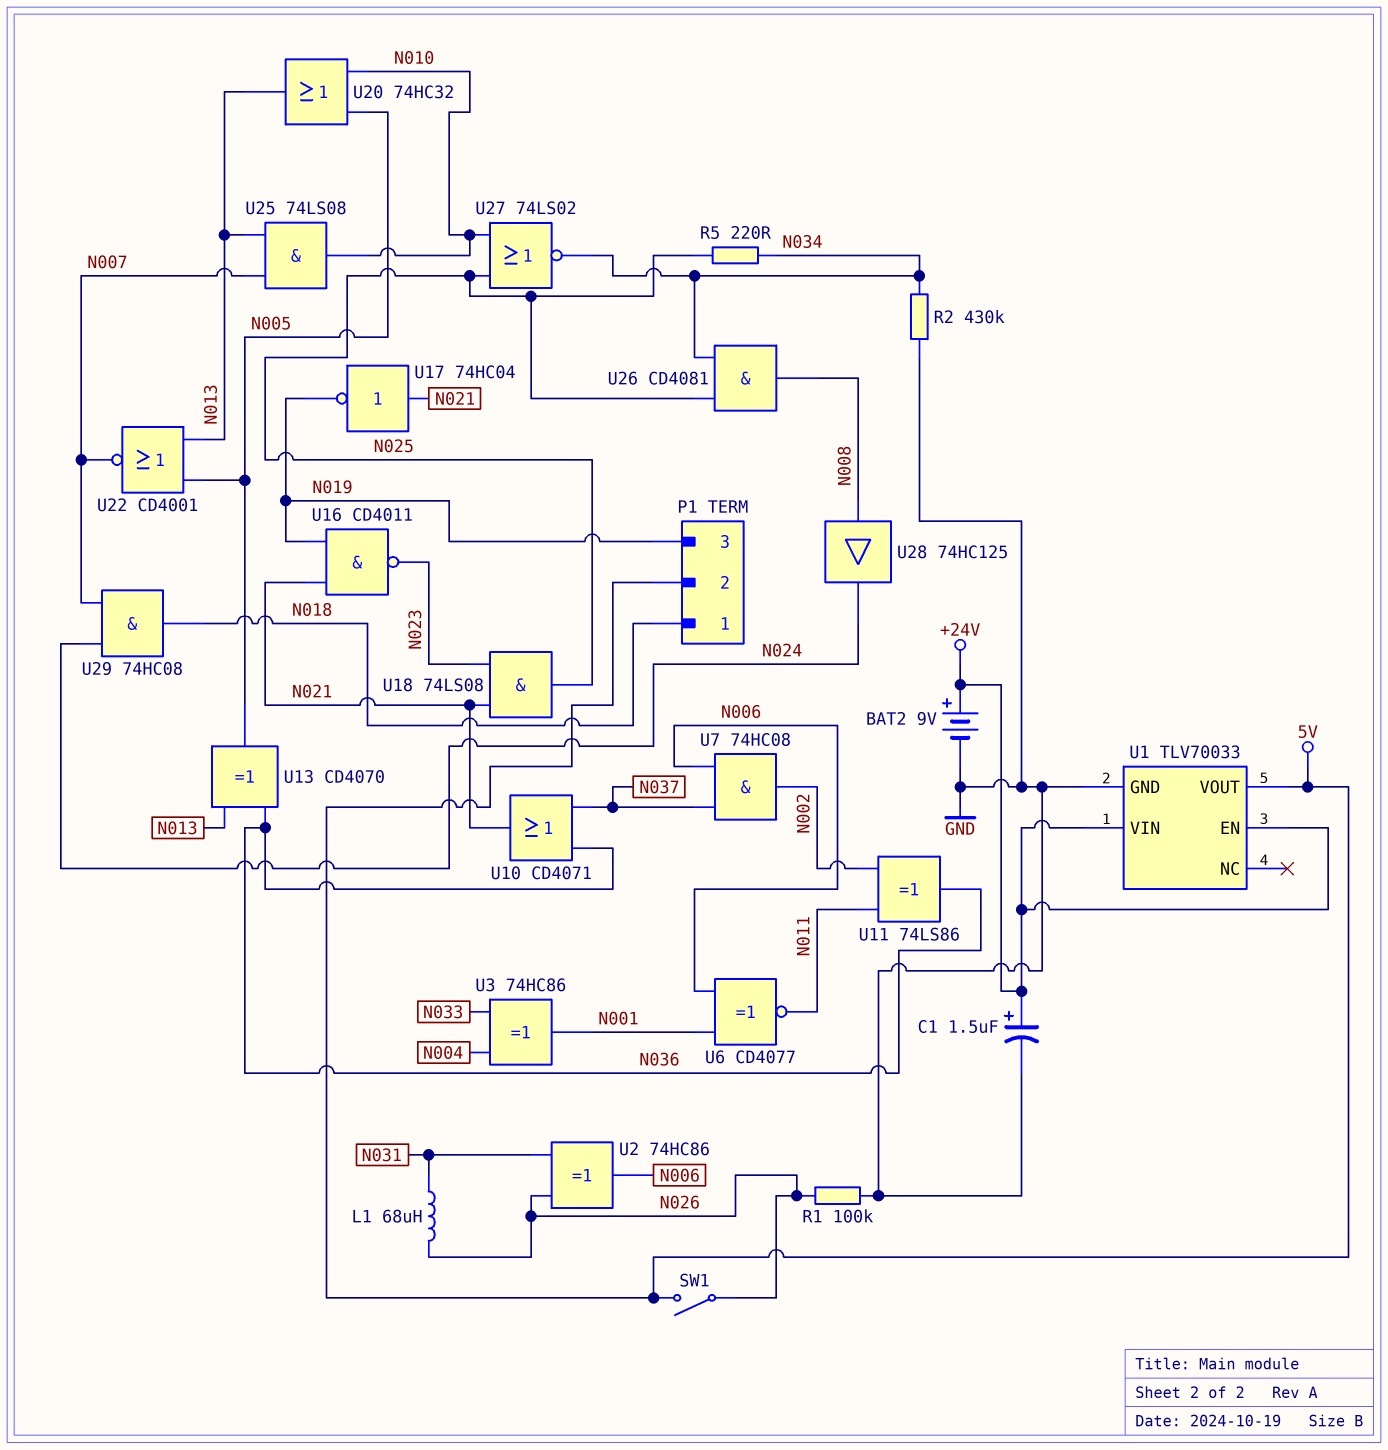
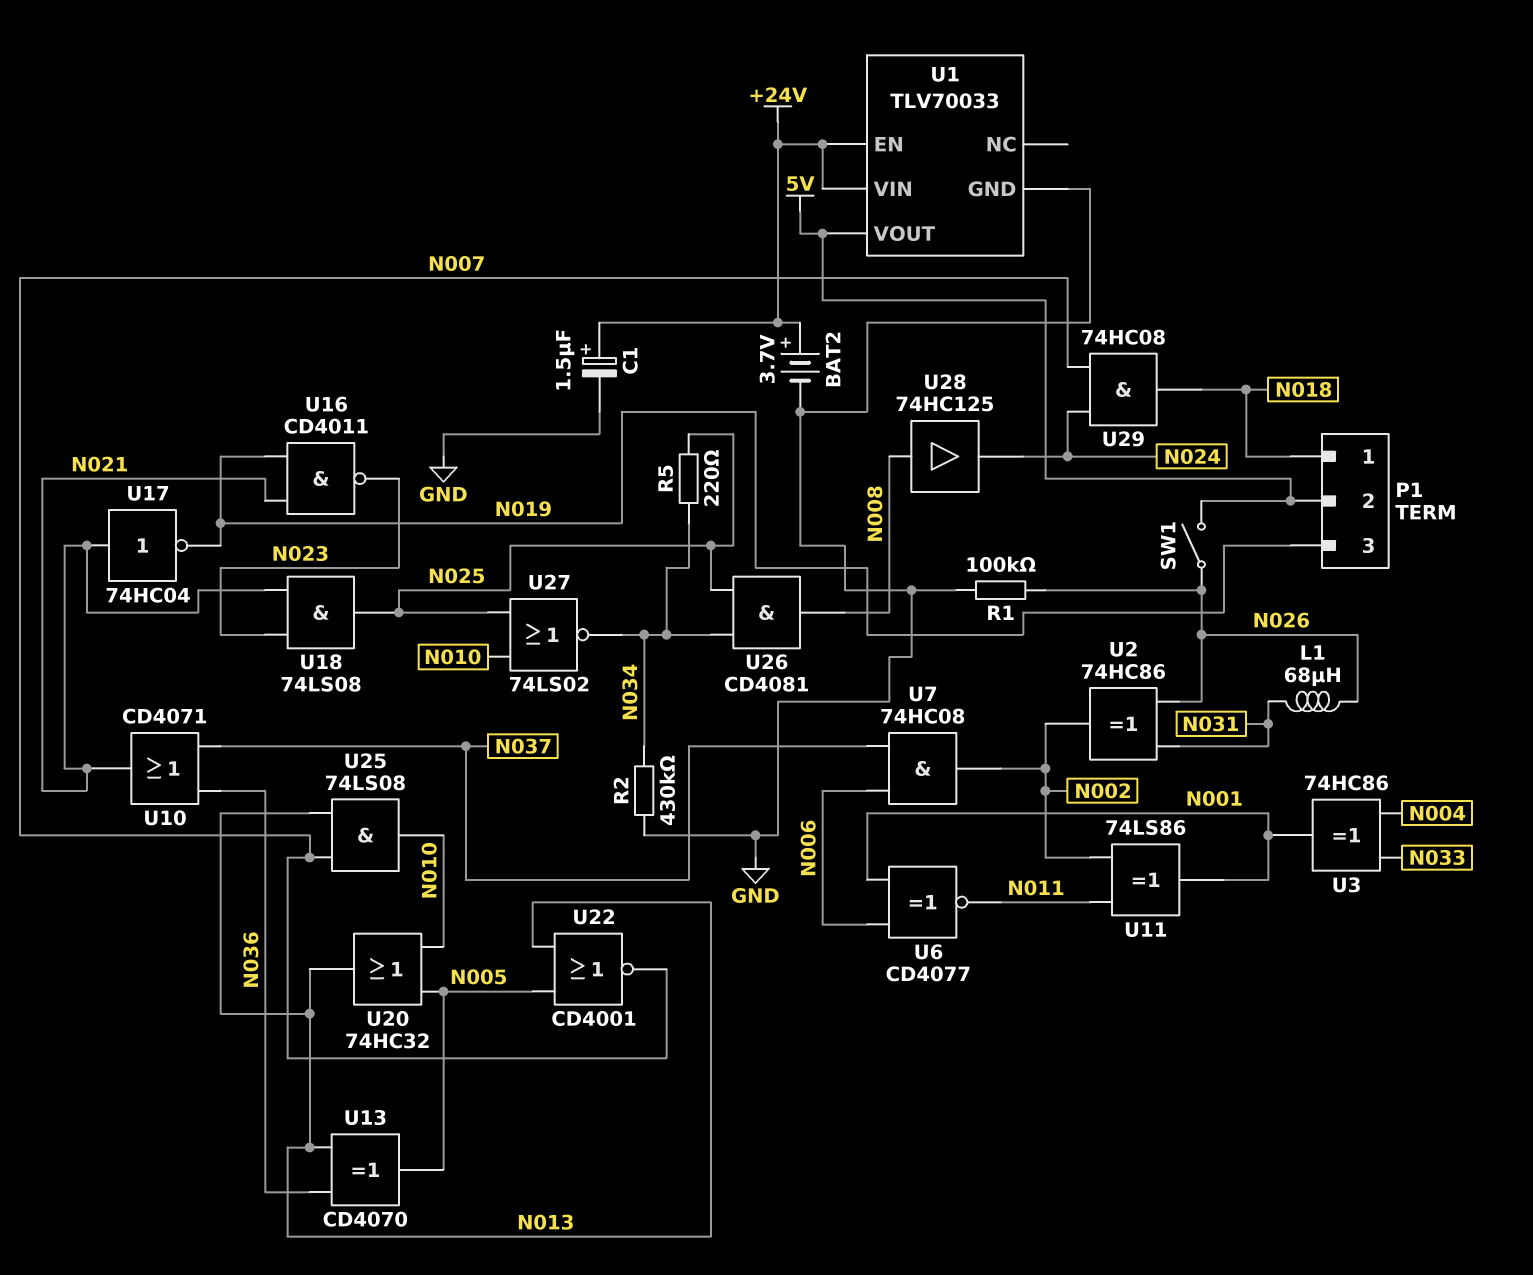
BAT2: 9V (plus +24V, minus GND) -> 3.7V (plus +24V, minus GND)
U2: XOR 74HC86 (in N026, in N031, out N006) -> XOR 74HC86 (in N026, in N031, out N002)
U11: XOR 74LS86 (in N002, in N011, out N036) -> XOR 74LS86 (in N002, in N011, out N001)

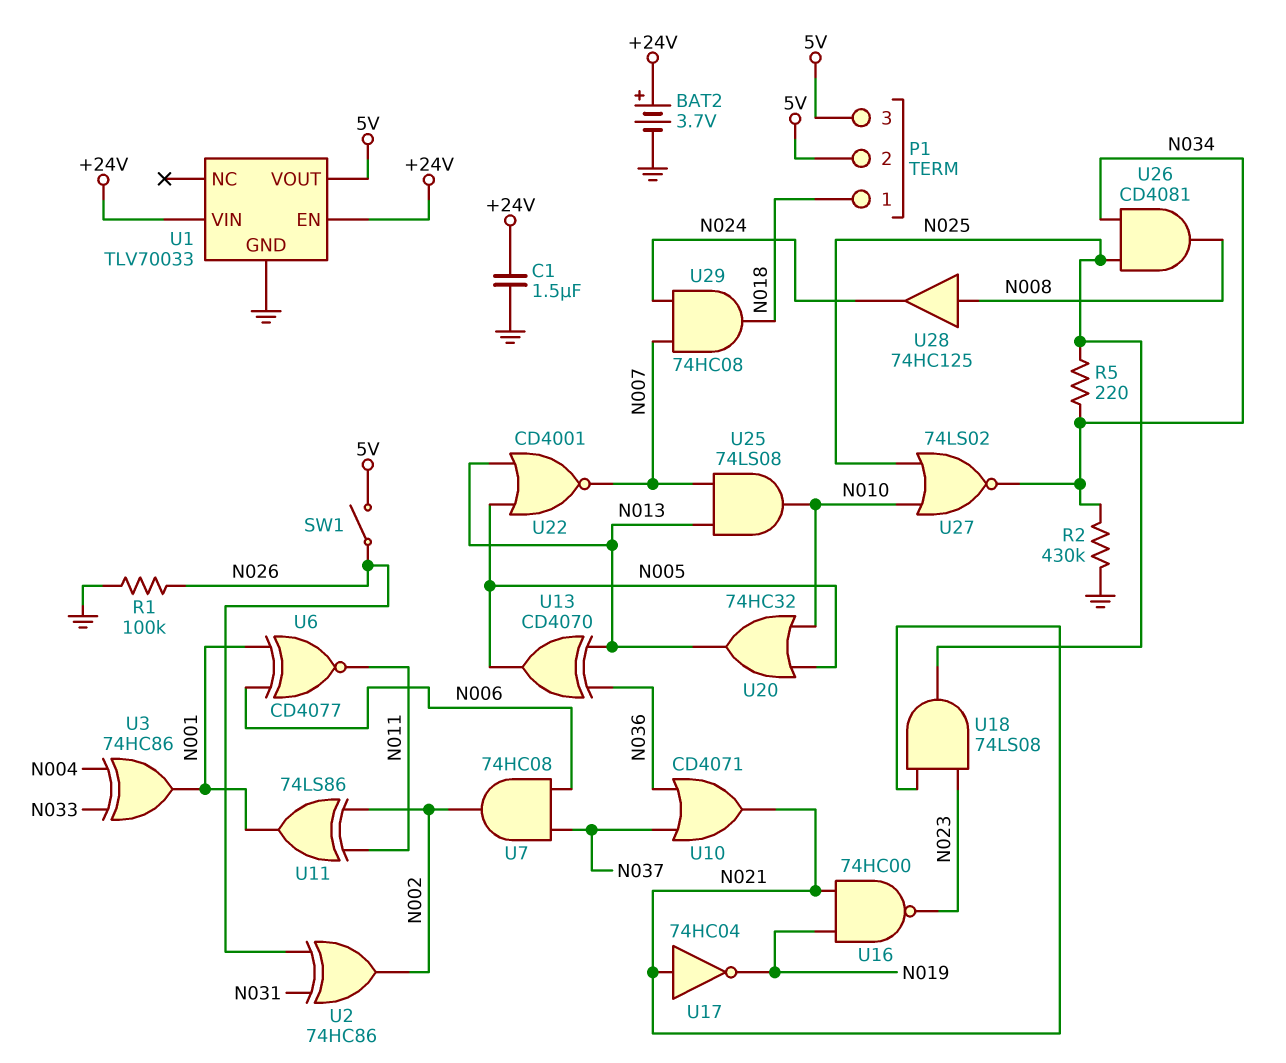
C1: 1.5uF (plus +24V, minus GND) -> 1.5uF (+24V, GND)
L1: 68uH (N026, N031) -> none
P1 pin 3: N019 -> 5V
U16: NAND CD4011 (in N019, in N021, out N023) -> NAND 74HC00 (in N019, in N021, out N023)

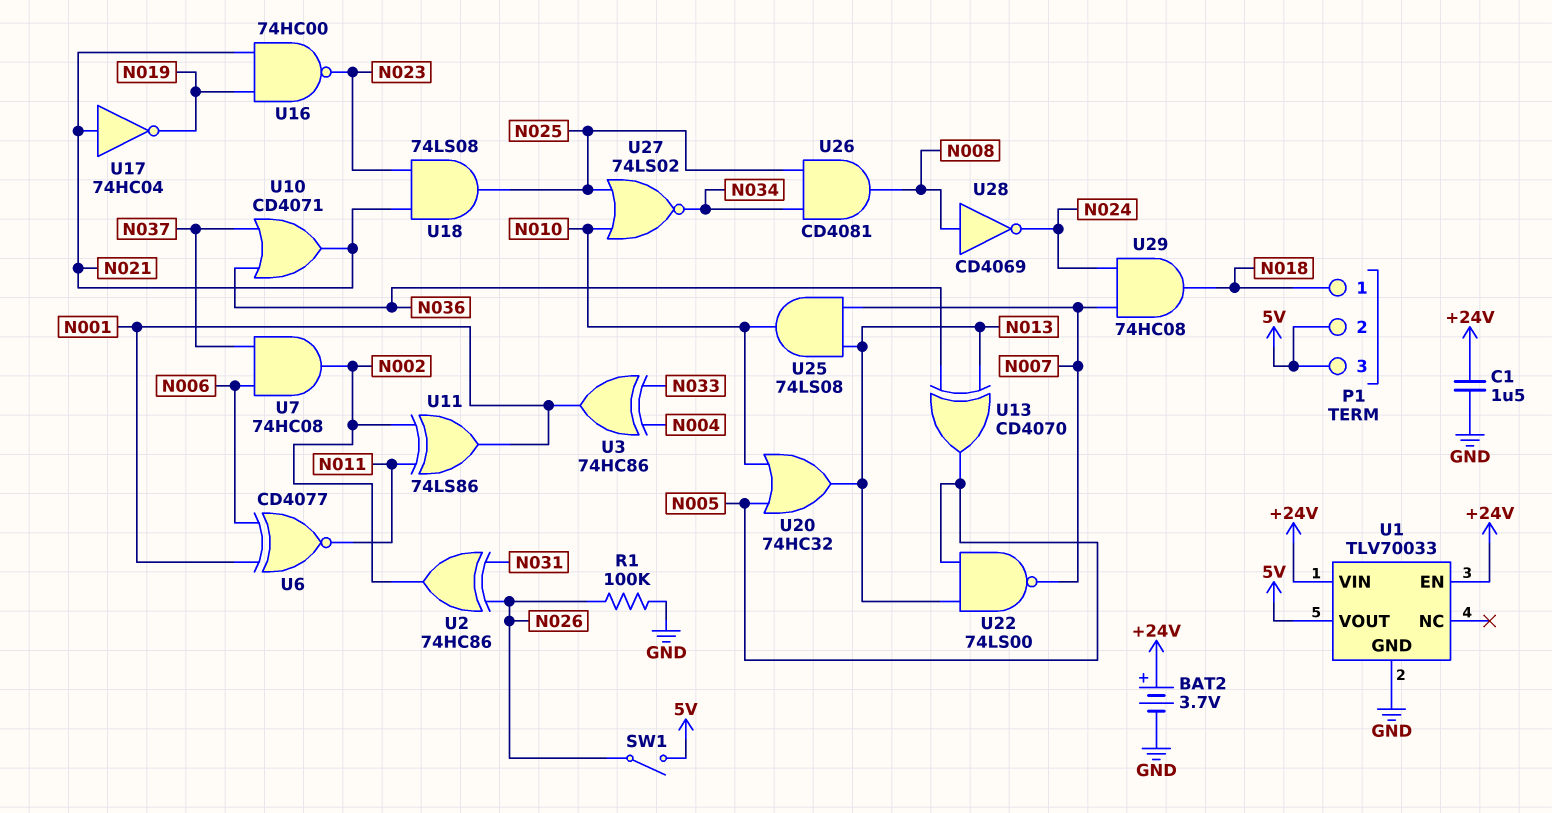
R2: 430k (GND, N034) -> none
R5: 220 (N025, N034) -> none
U22: NOR CD4001 (in N005, in N013, out N007) -> NAND 74LS00 (in N005, in N013, out N007)
U28: buffer 74HC125 (in N008, out N024) -> NOT CD4069 (in N008, out N024)

